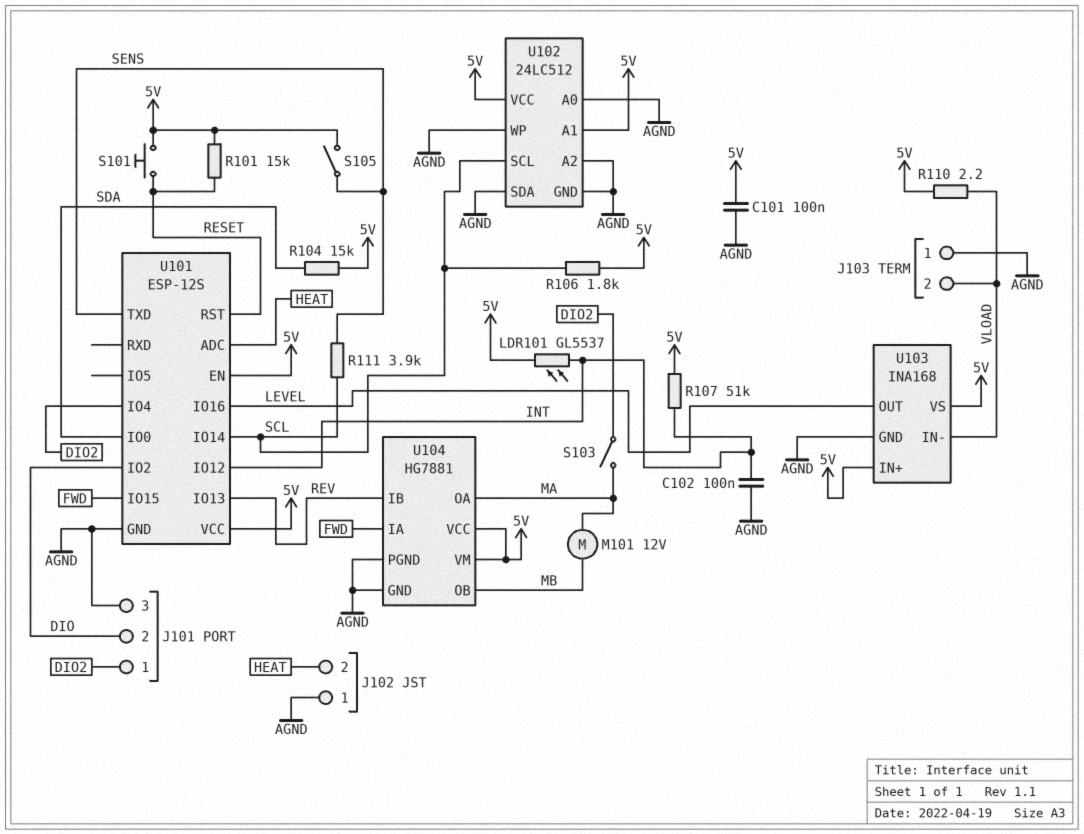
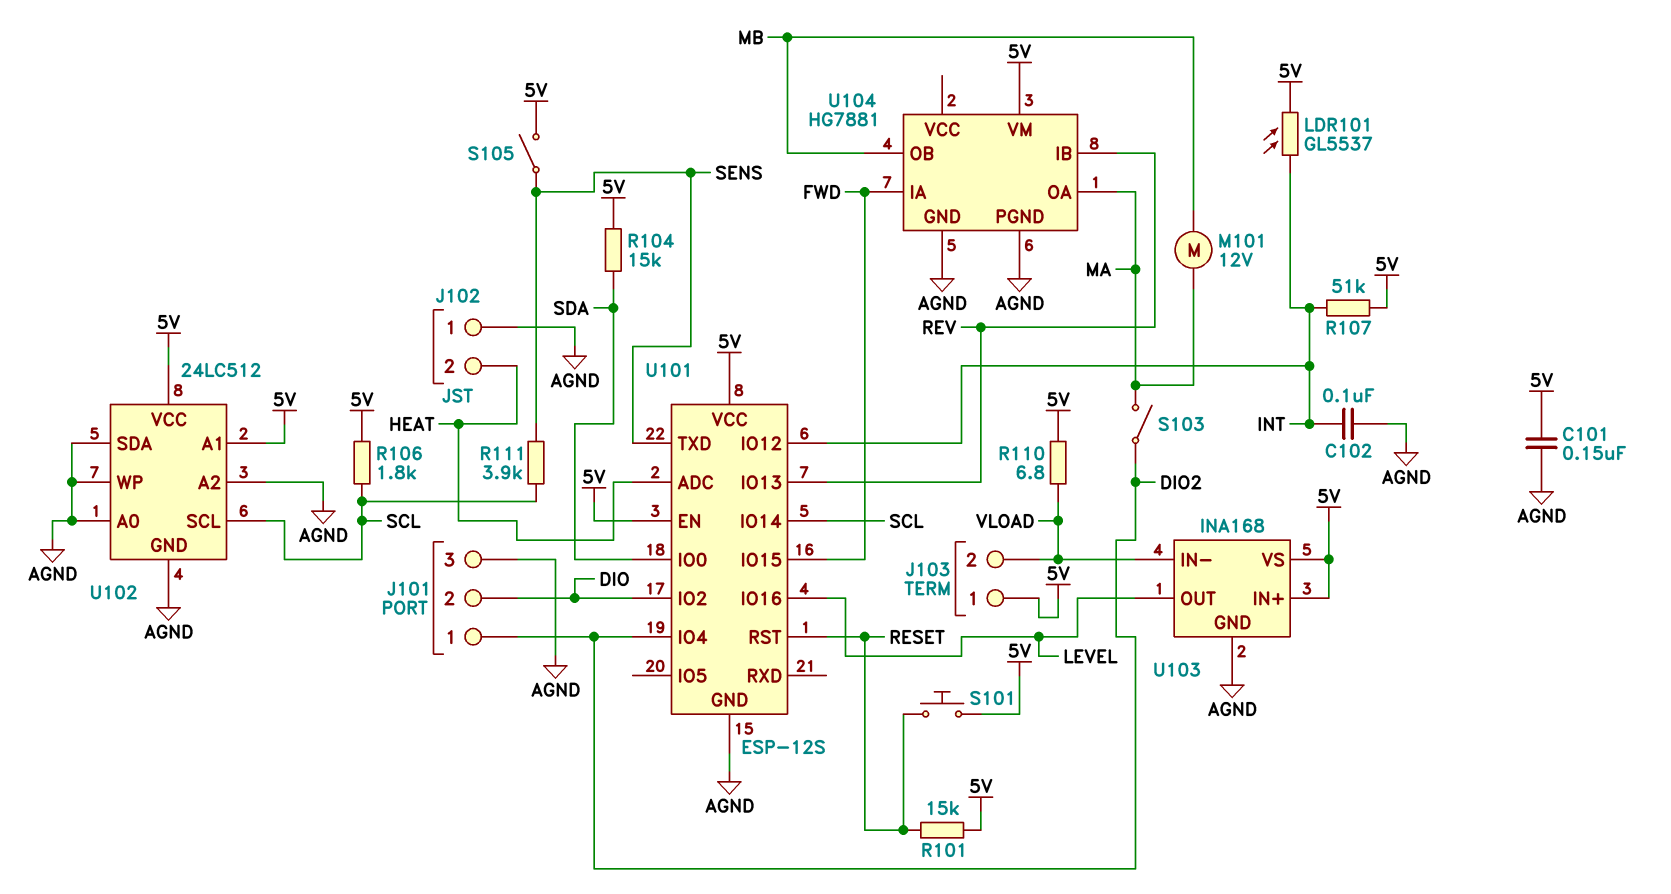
C101: 100nF (5V, AGND) -> 150nF (5V, AGND)
J103 pin 1: AGND -> 5V
R110: 2.2 (5V, VLOAD) -> 6.8 (5V, VLOAD)
U104 pin VCC: 5V -> none

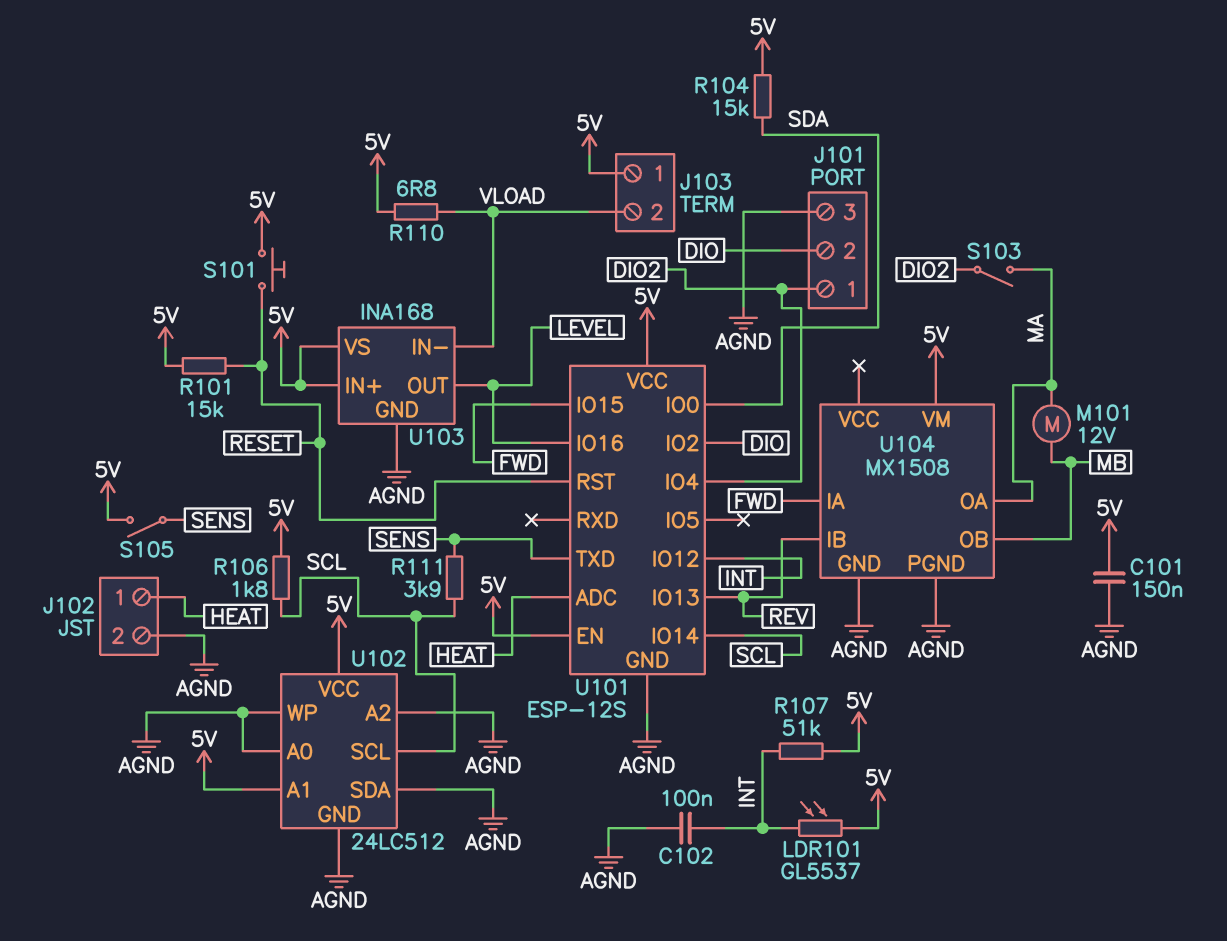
J102 pin 1: AGND -> HEAT
J102 pin 2: HEAT -> AGND
U104: HG7881 -> MX1508

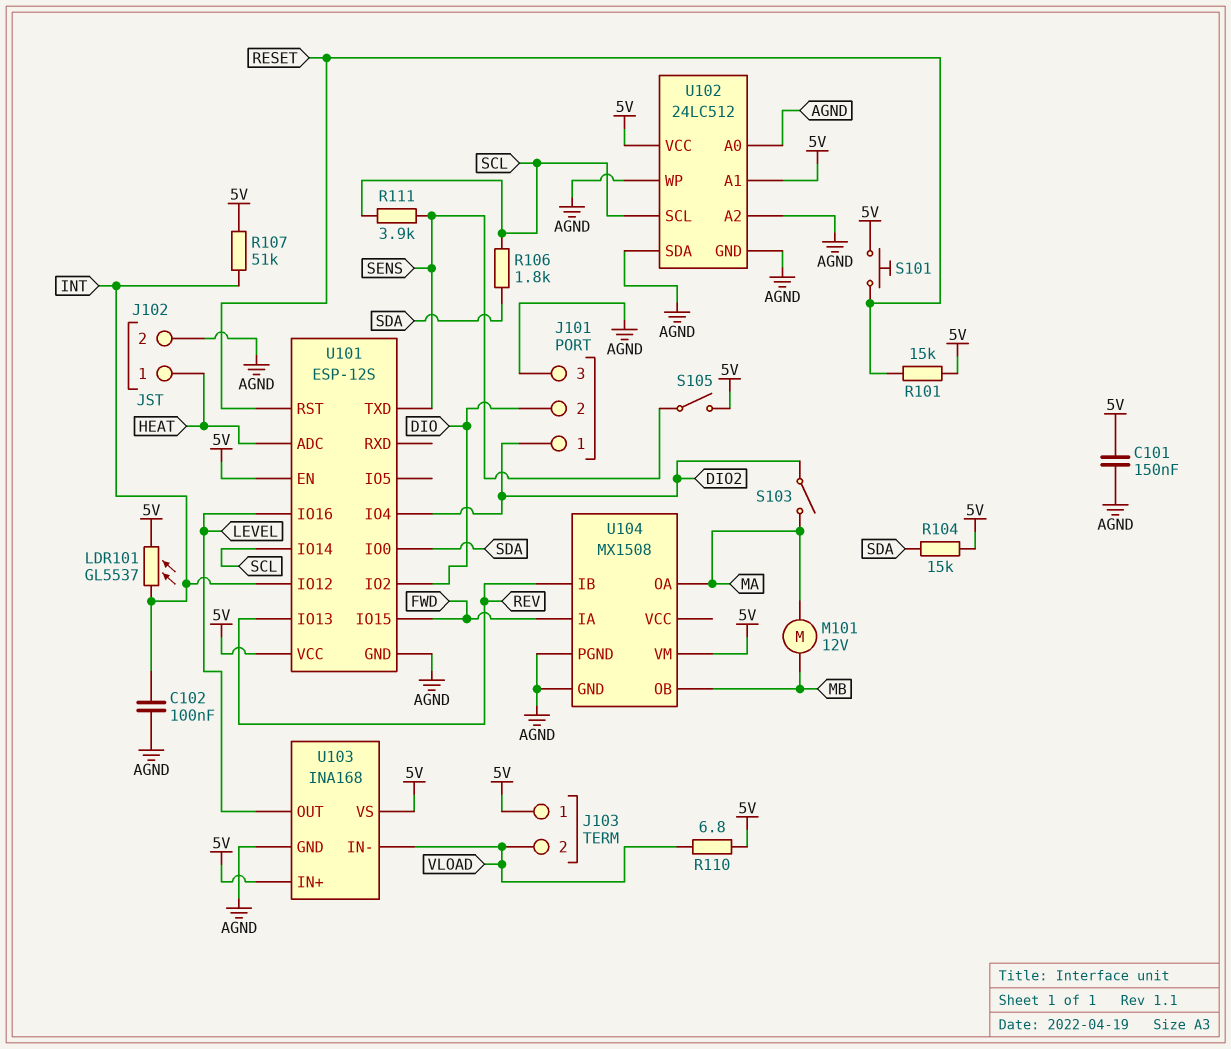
R106: 1.8k (5V, SCL) -> 1.8k (SCL, SDA)

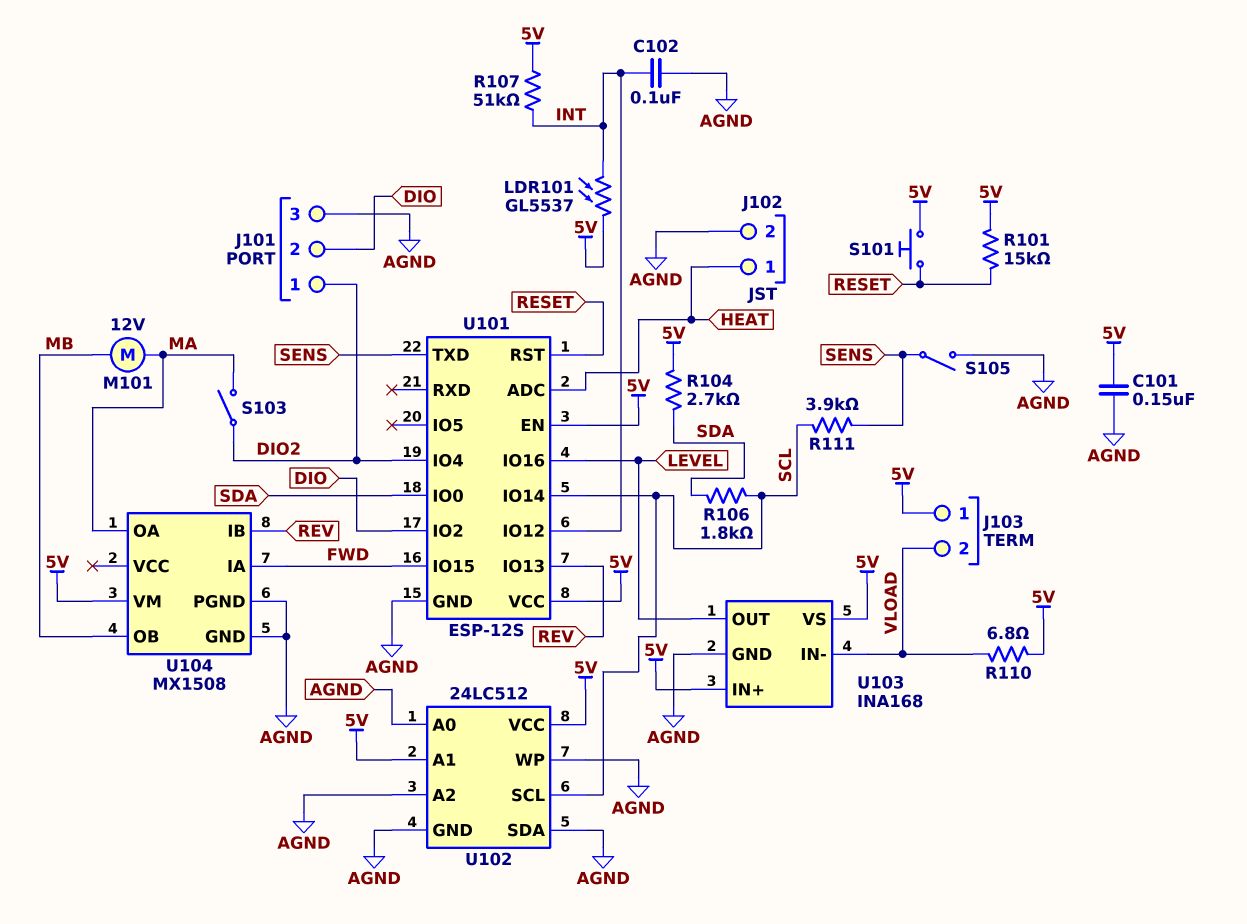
R104: 15k (5V, SDA) -> 2.7k (5V, SDA)
S105: switch (5V, SENS) -> switch (AGND, SENS)

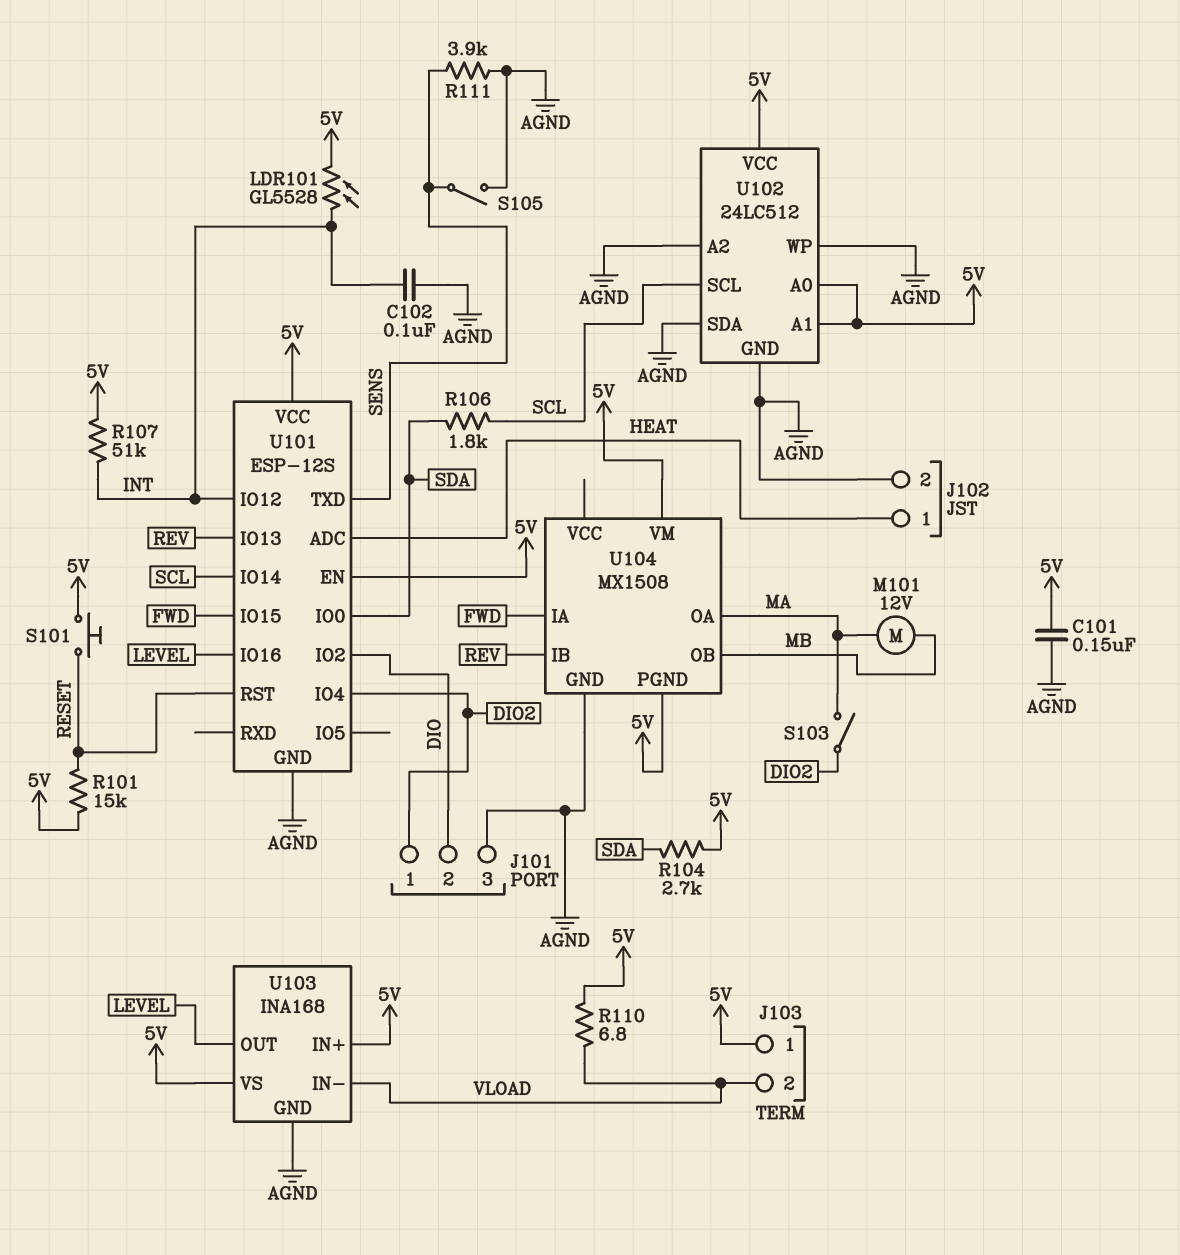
LDR101: GL5537 (5V, INT) -> GL5528 (5V, INT)
R111: 3.9k (SCL, SENS) -> 3.9k (AGND, SENS)
U102 pin A0: AGND -> 5V
U104 pin PGND: AGND -> 5V

